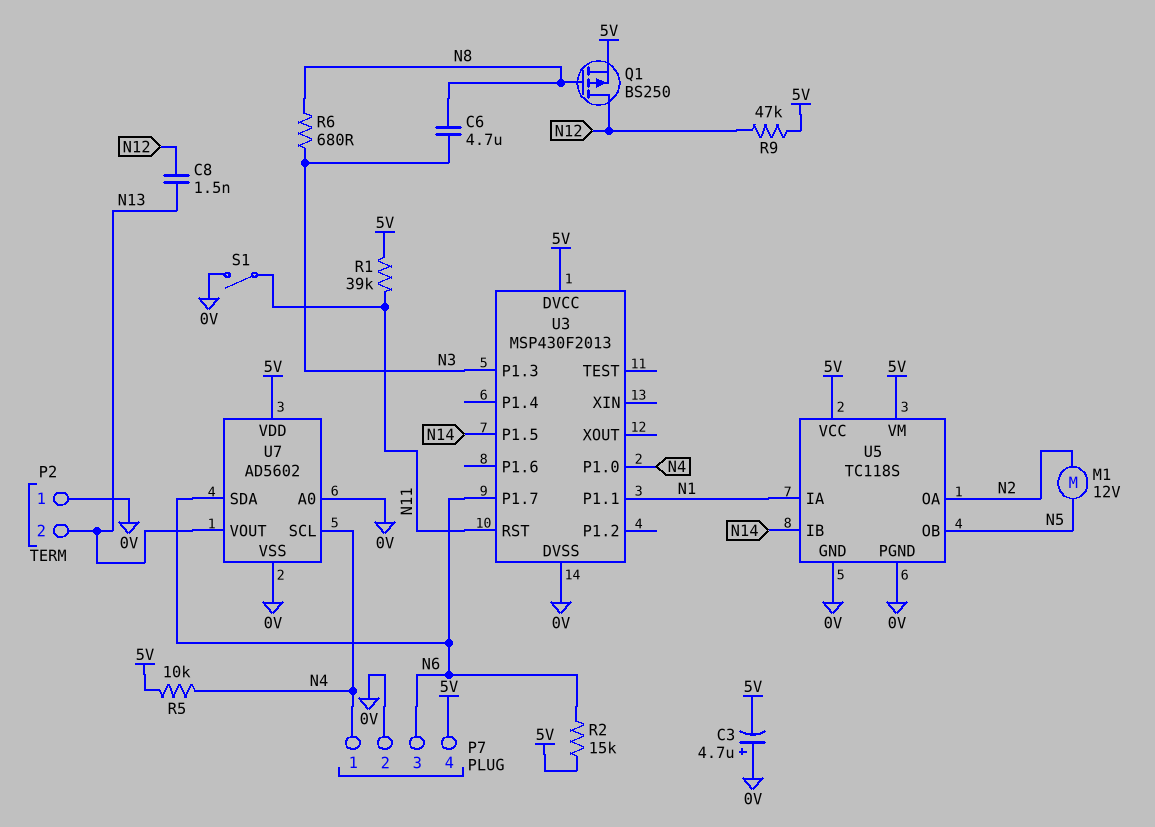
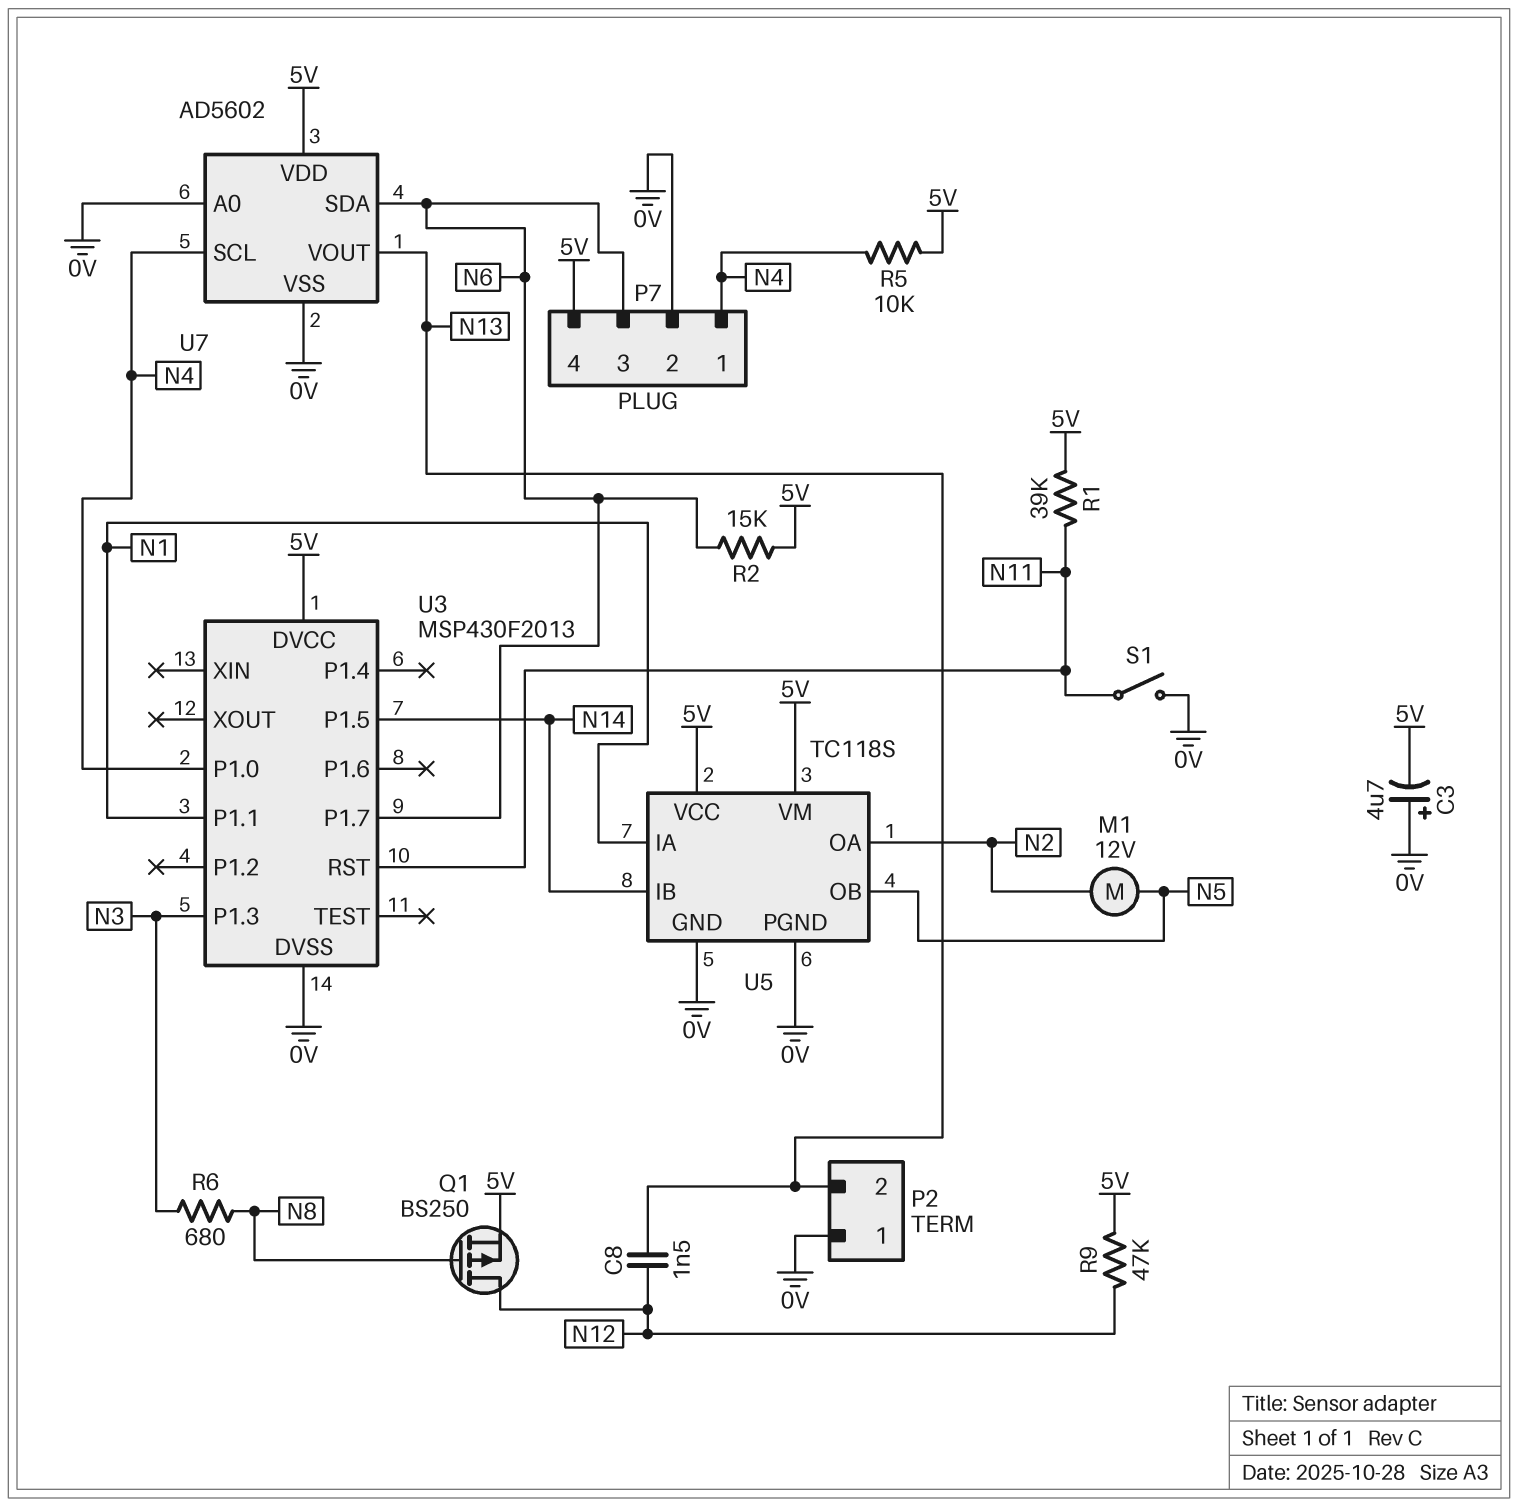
C6: 4.7uF (N3, N8) -> none

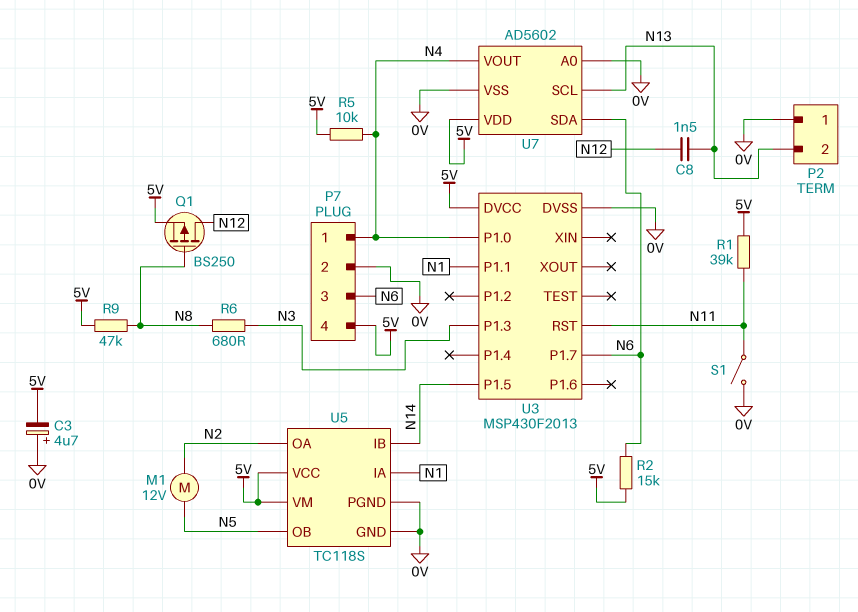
R9: 47k (5V, N12) -> 47k (5V, N8)
U7 pin SCL: N4 -> N13
U7 pin VOUT: N13 -> N4

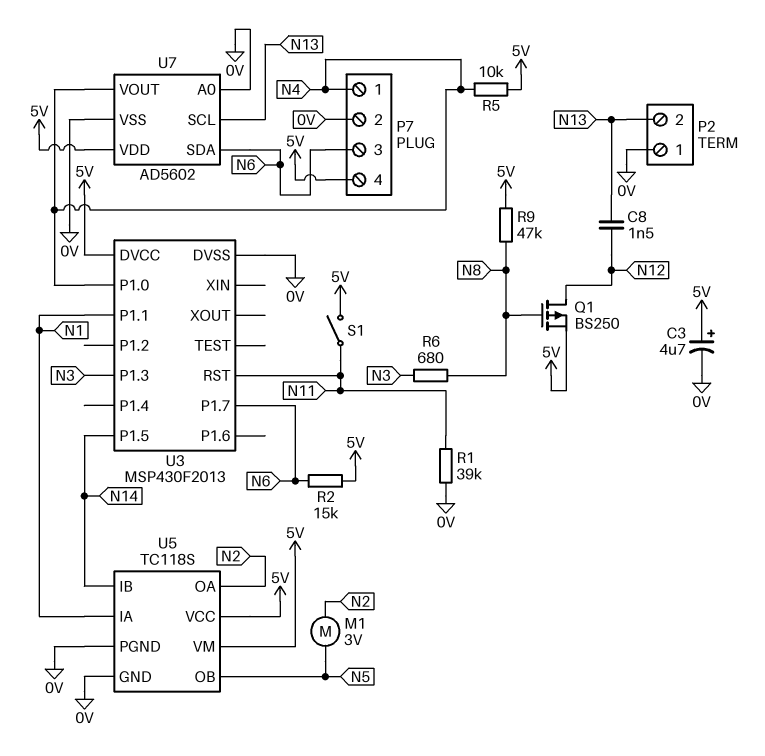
C3: 4.7uF (plus 0V, minus 5V) -> 4.7uF (plus 5V, minus 0V)
M1: motor 12V (N2, N5) -> motor 3V (N2, N5)
R1: 39k (5V, N11) -> 39k (0V, N11)
S1: switch (0V, N11) -> switch (5V, N11)

